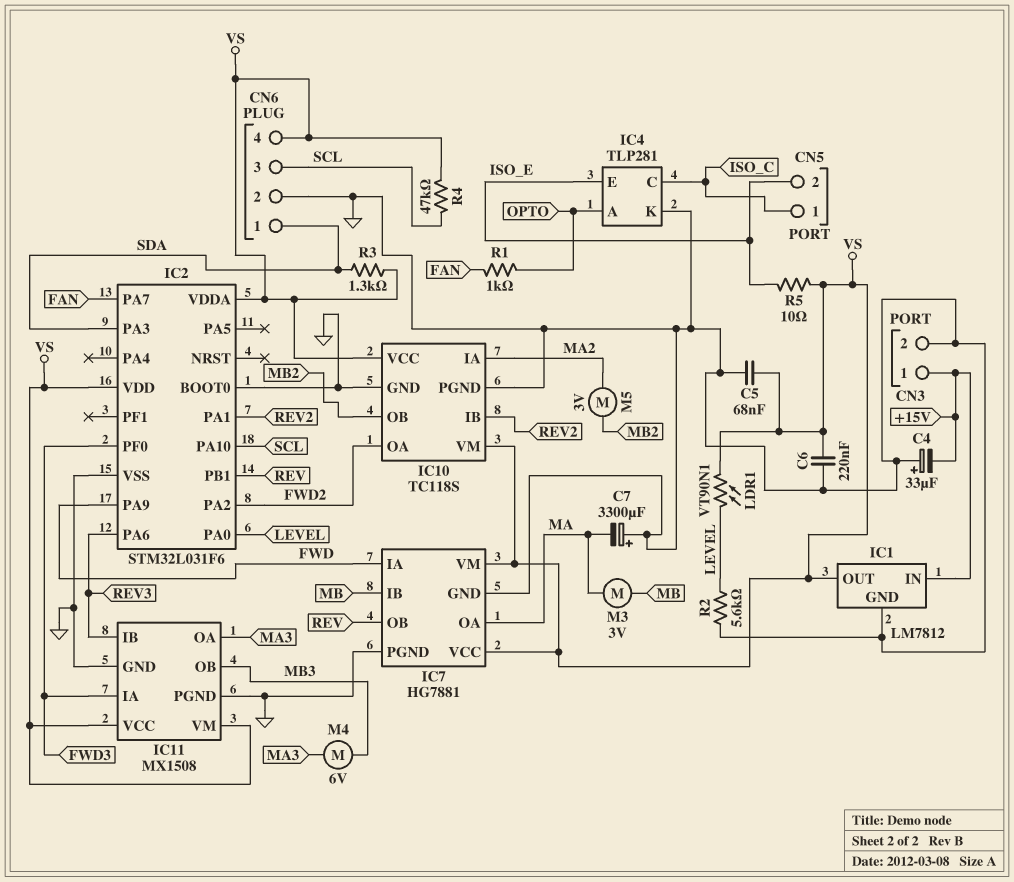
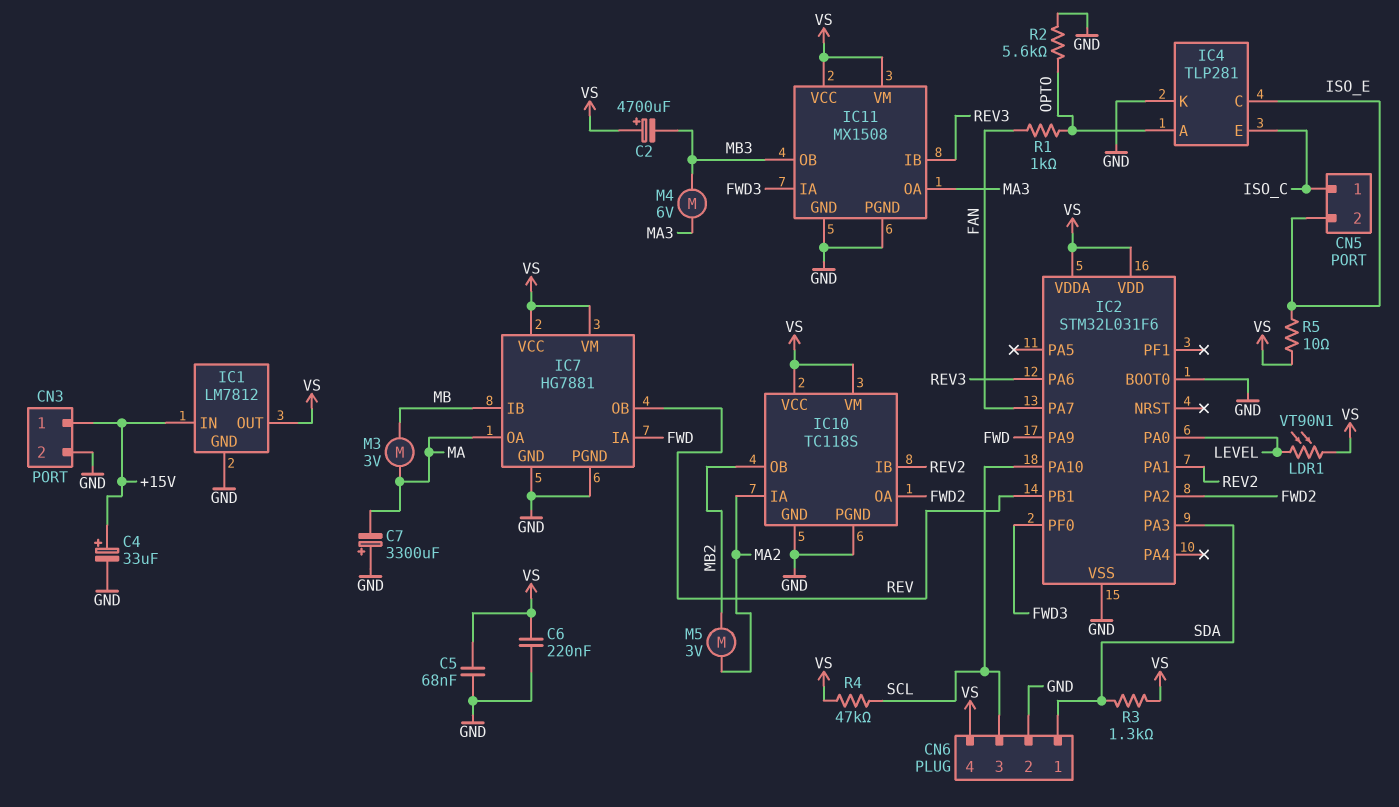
C2: none -> 4700uF (plus VS, minus MB3)
C4: 33uF (plus GND, minus +15V) -> 33uF (plus +15V, minus GND)
IC4 pin C: ISO_C -> ISO_E
IC4 pin E: ISO_E -> ISO_C
R2: 5.6k (GND, LEVEL) -> 5.6k (GND, OPTO)

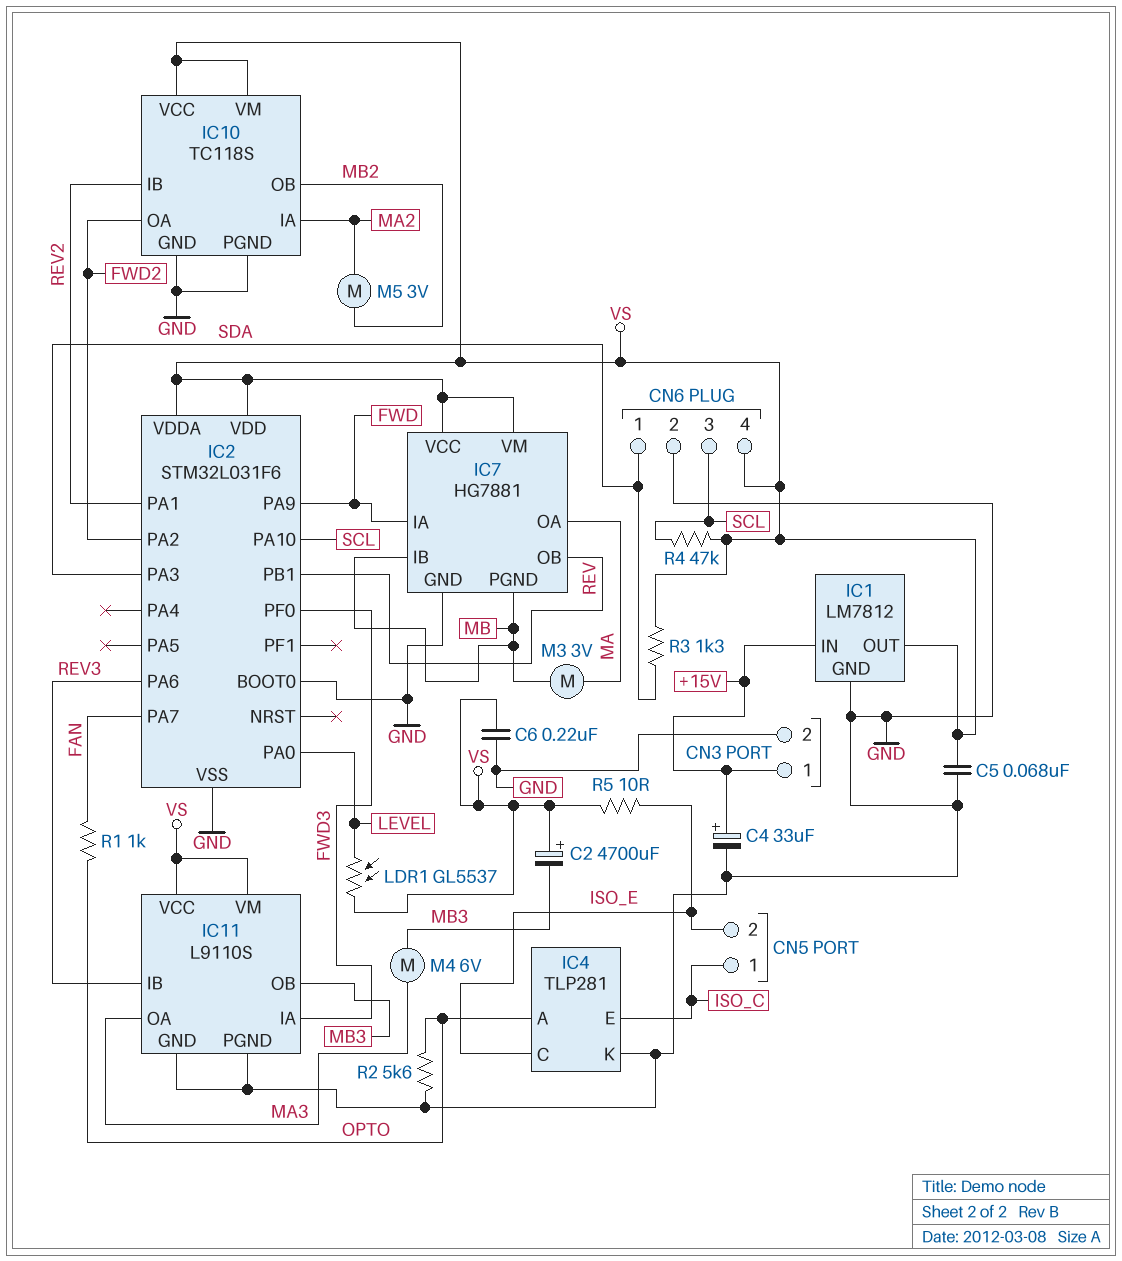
C7: 3300uF (plus GND, minus MA) -> none
IC7 pin PGND: GND -> MB
IC11: MX1508 -> L9110S
LDR1: VT90N1 (LEVEL, VS) -> GL5537 (LEVEL, VS)

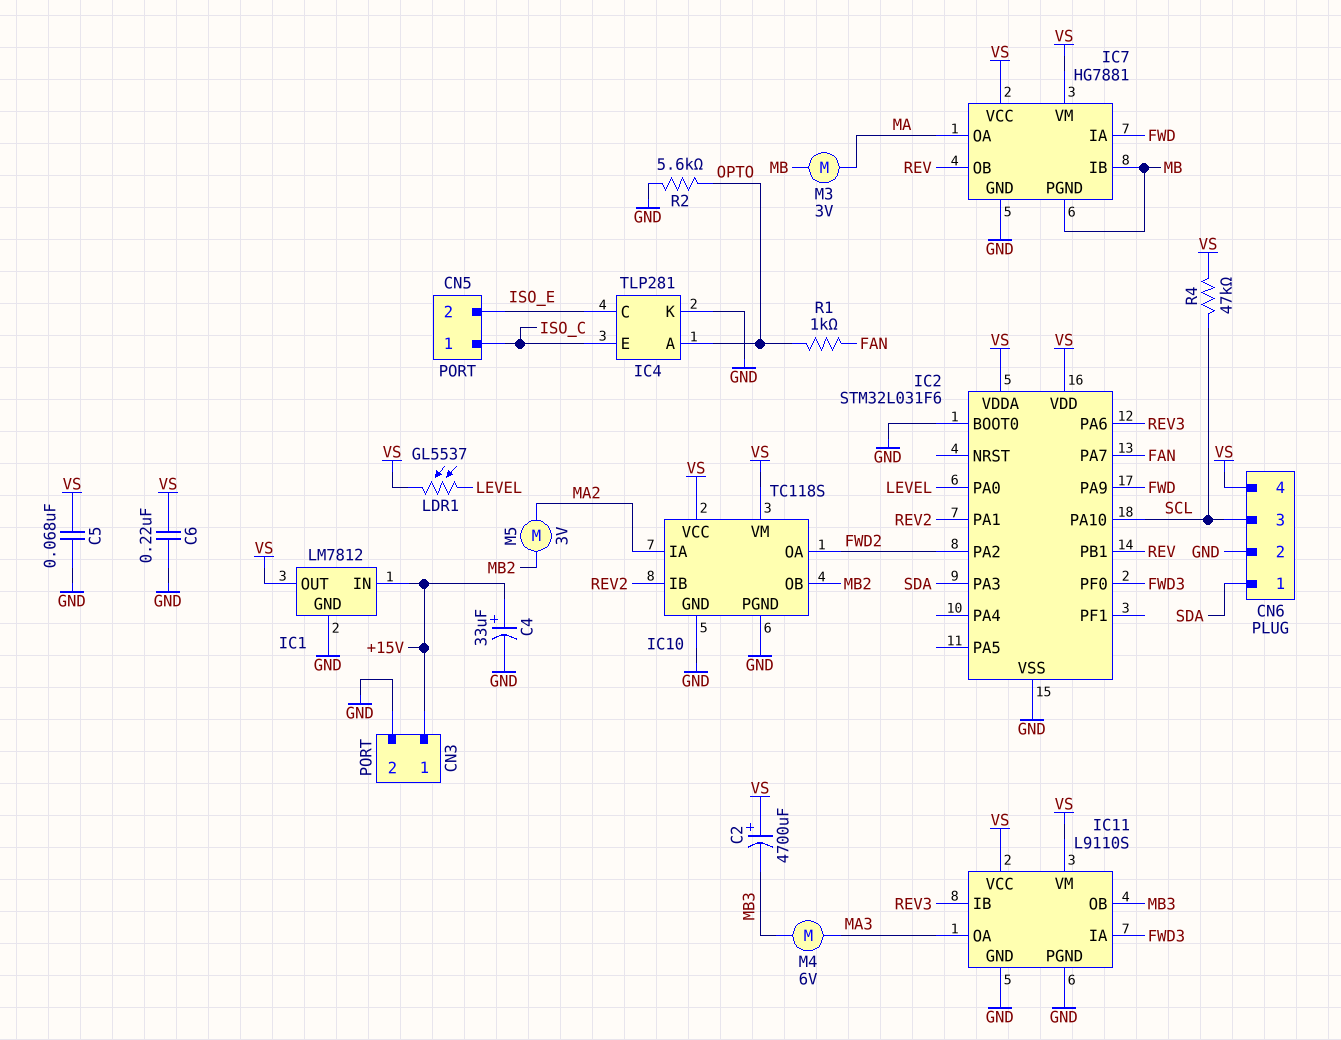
R3: 1.3k (SDA, VS) -> none
R5: 10 (ISO_E, VS) -> none

